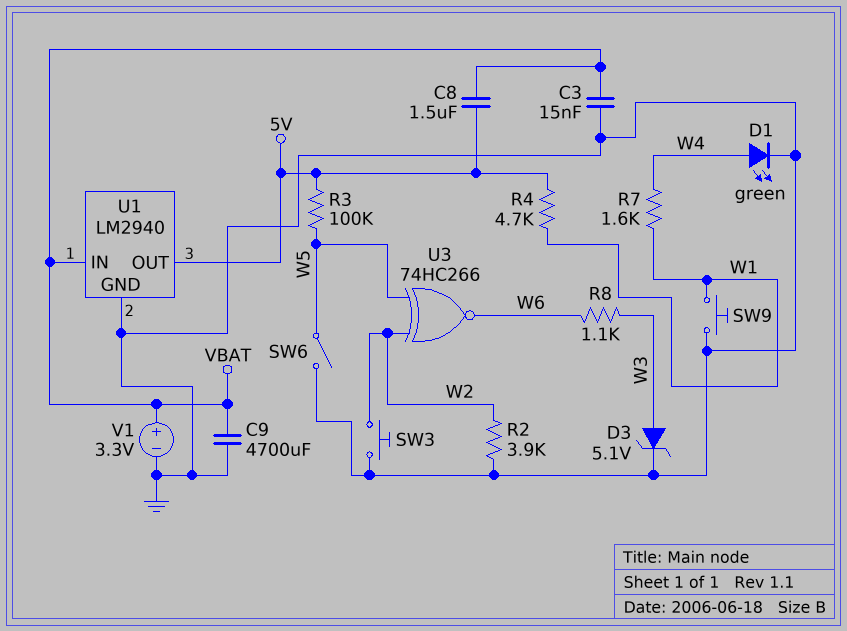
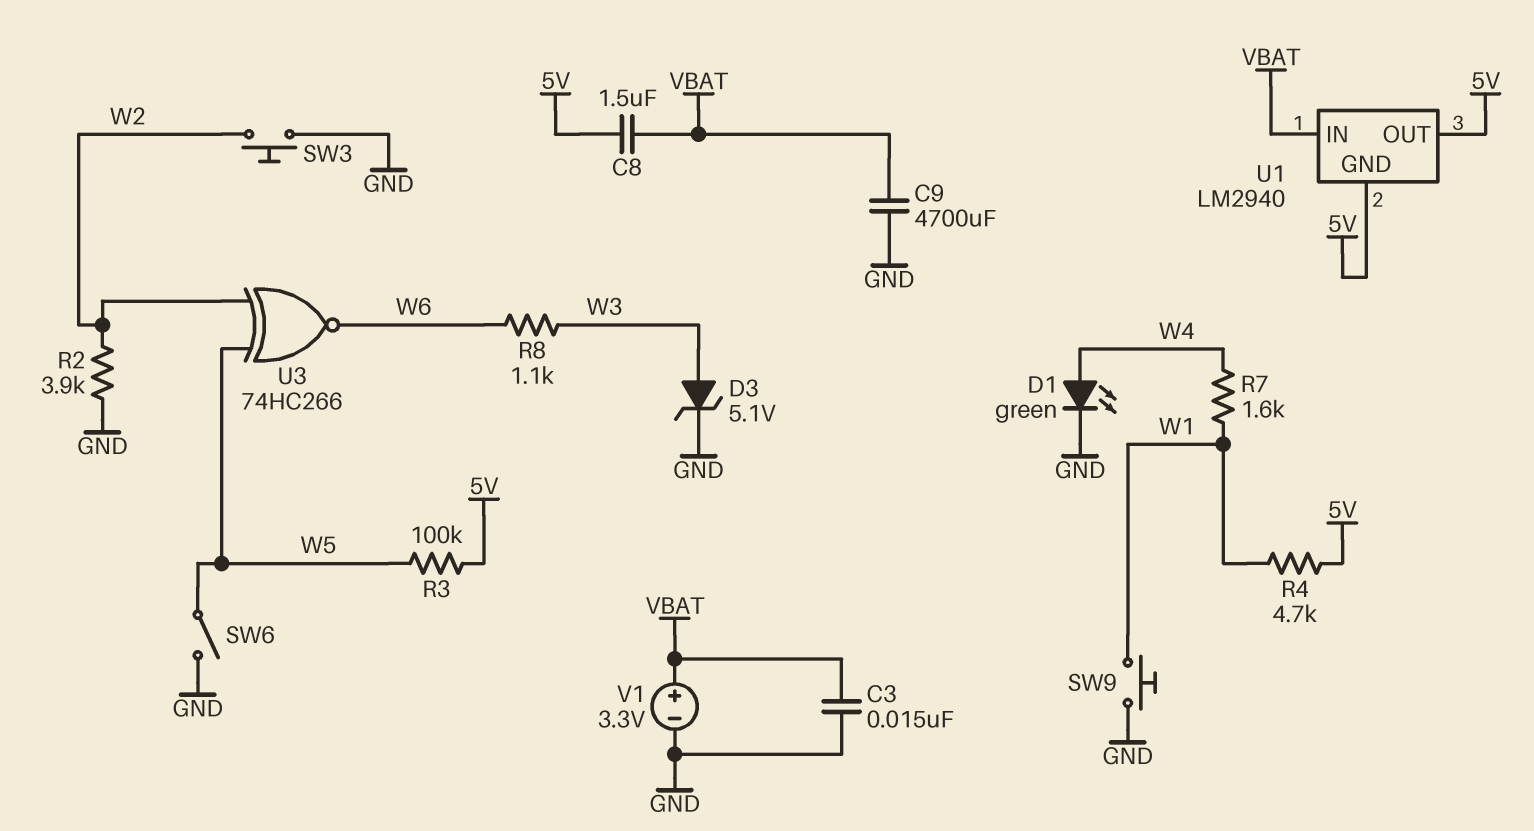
U1 pin GND: GND -> 5V

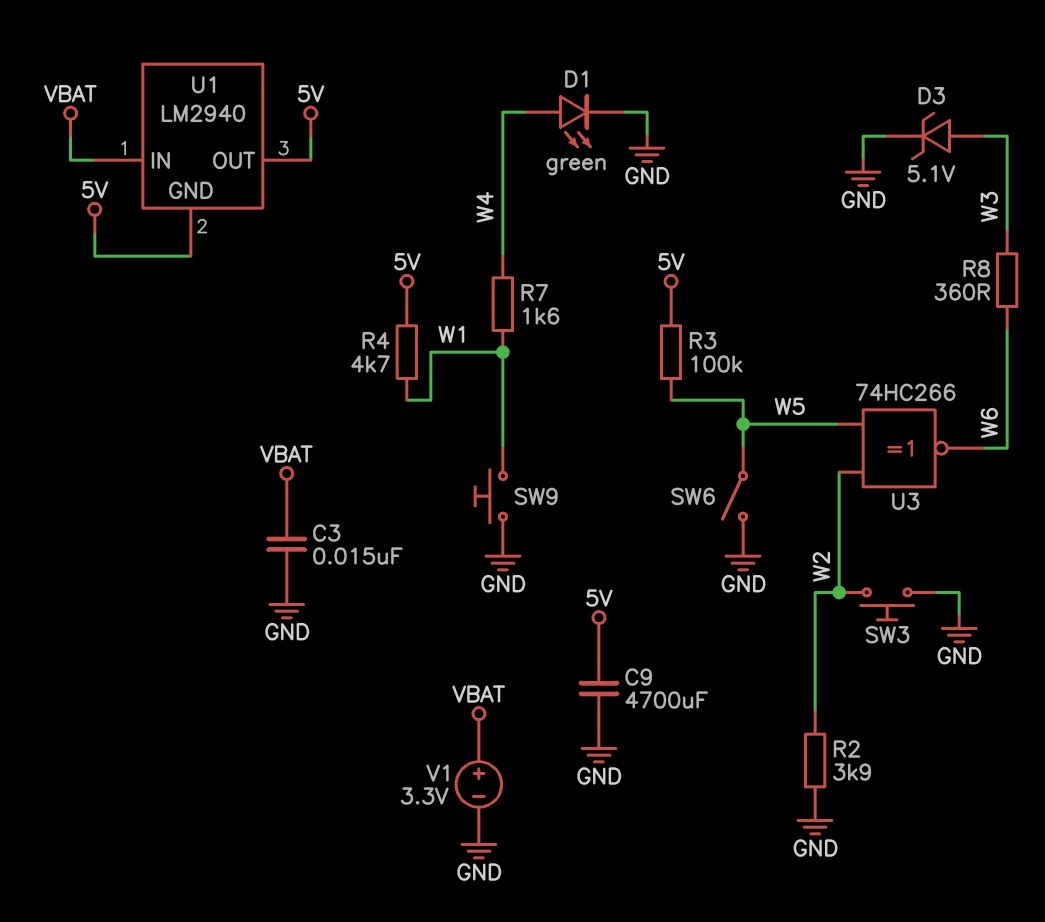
C8: 1.5uF (5V, VBAT) -> none
C9: 4700uF (GND, VBAT) -> 4700uF (5V, GND)
R8: 1.1k (W3, W6) -> 360 (W3, W6)

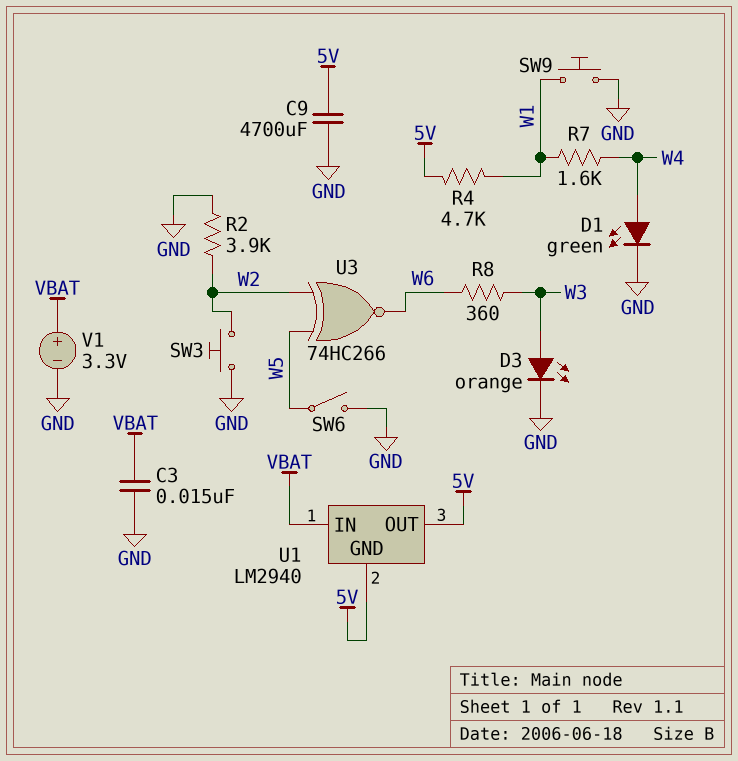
D3: zener 5.1V (A W3, K GND) -> LED orange (A W3, K GND)
R3: 100k (5V, W5) -> none

